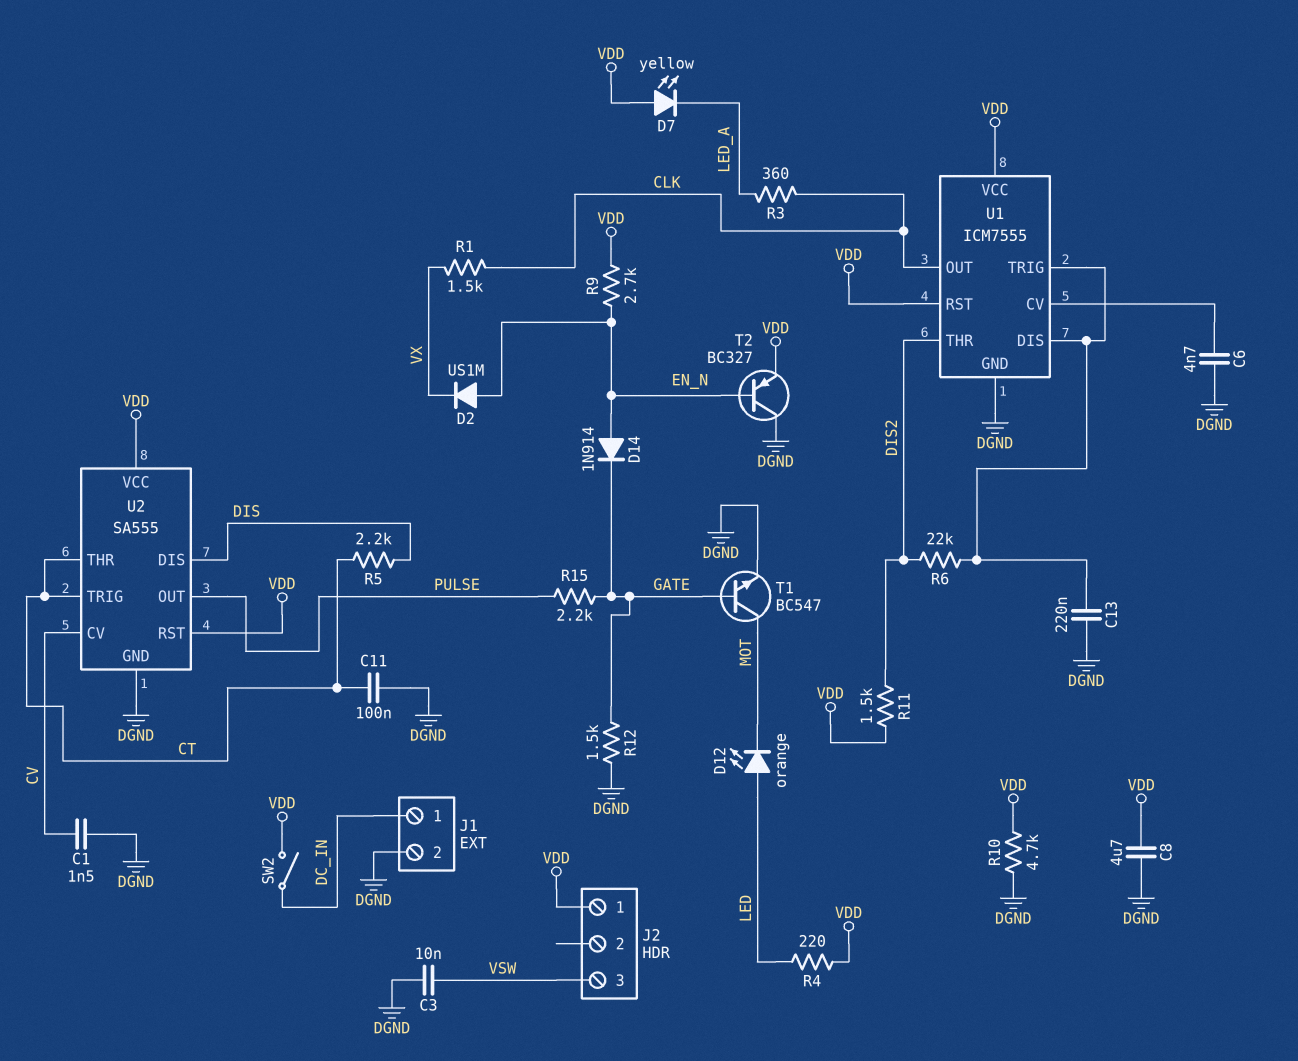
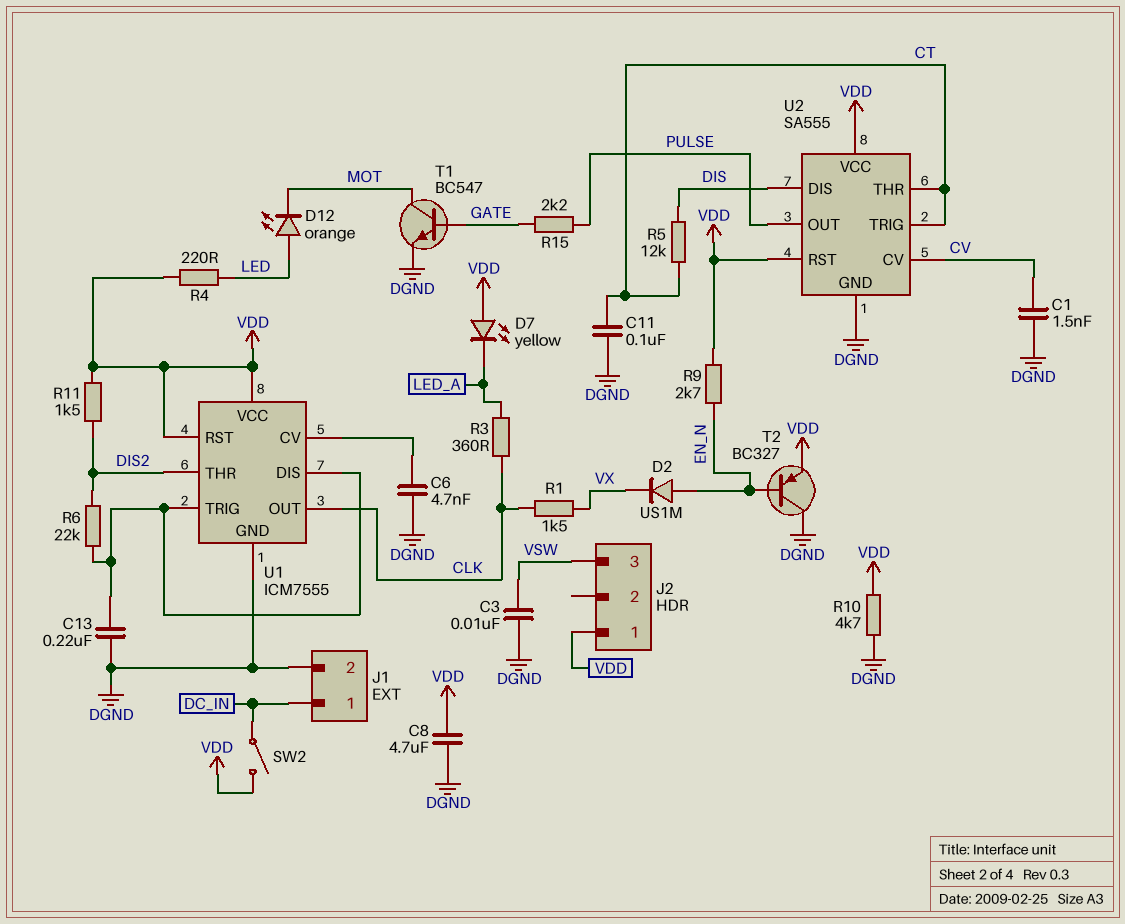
D14: diode 1N914 (A EN_N, K GATE) -> none
R5: 2.2k (CT, DIS) -> 12k (CT, DIS)
R12: 1.5k (DGND, GATE) -> none

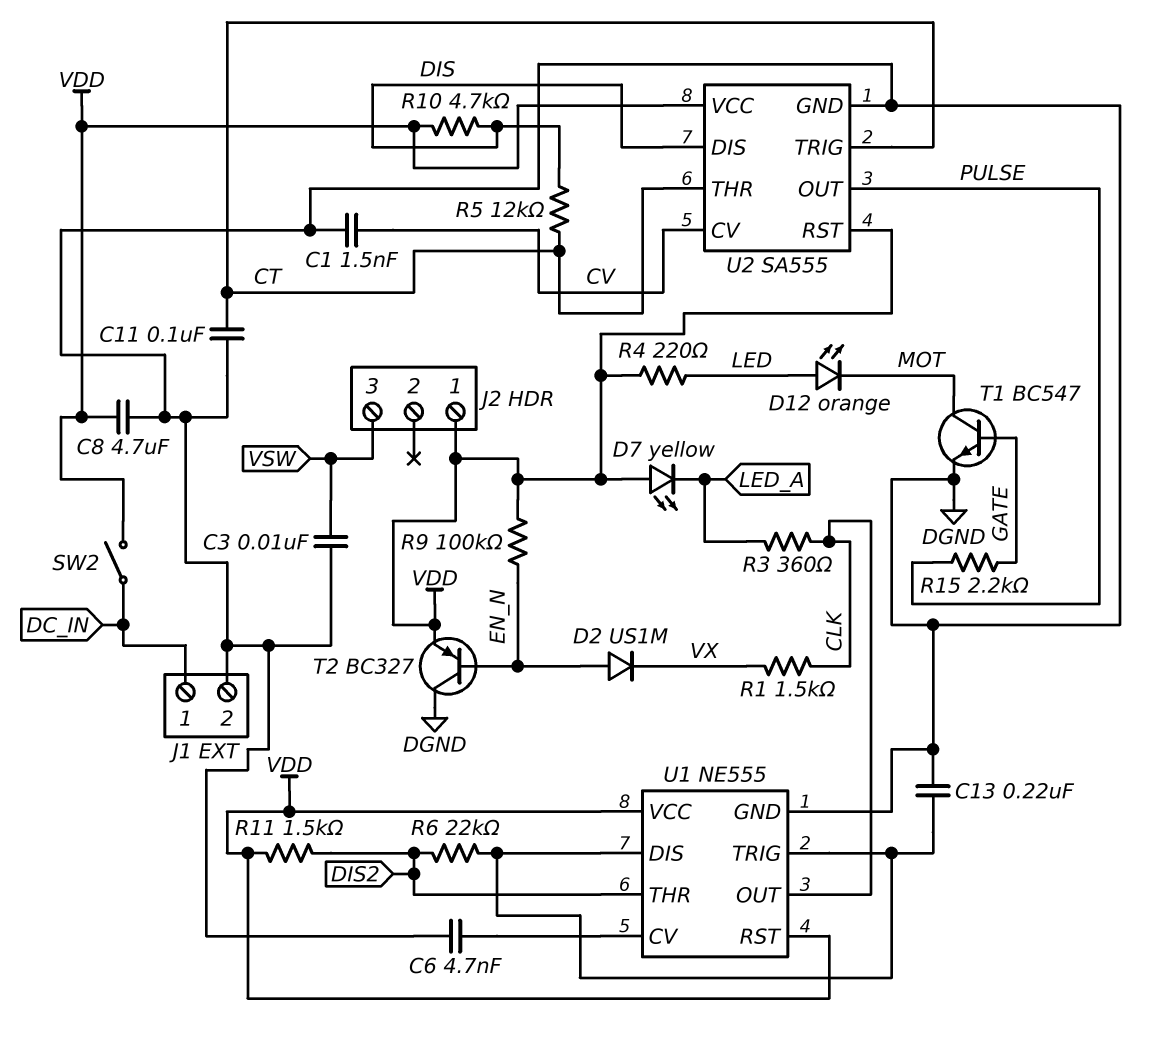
R9: 2.7k (EN_N, VDD) -> 100k (EN_N, VDD)
R10: 4.7k (DGND, VDD) -> 4.7k (DIS, VDD)
U1: ICM7555 -> NE555

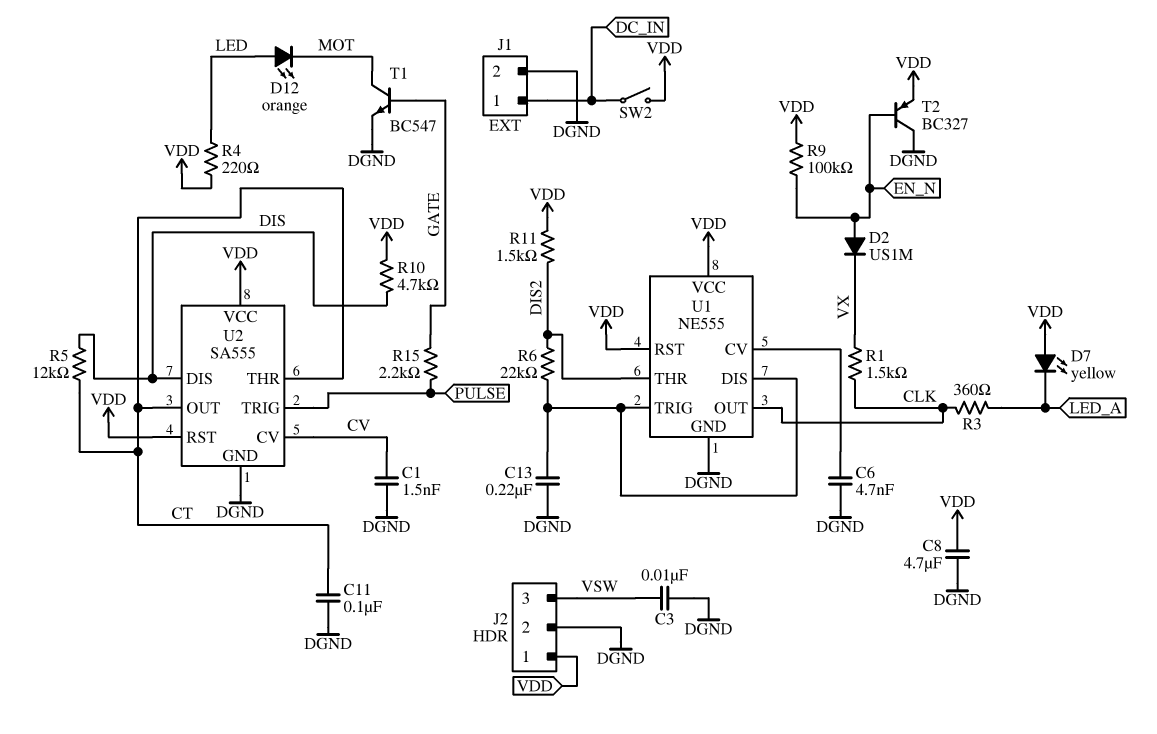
J2 pin 2: none -> DGND
U2 pin OUT: PULSE -> CT
U2 pin TRIG: CT -> PULSE

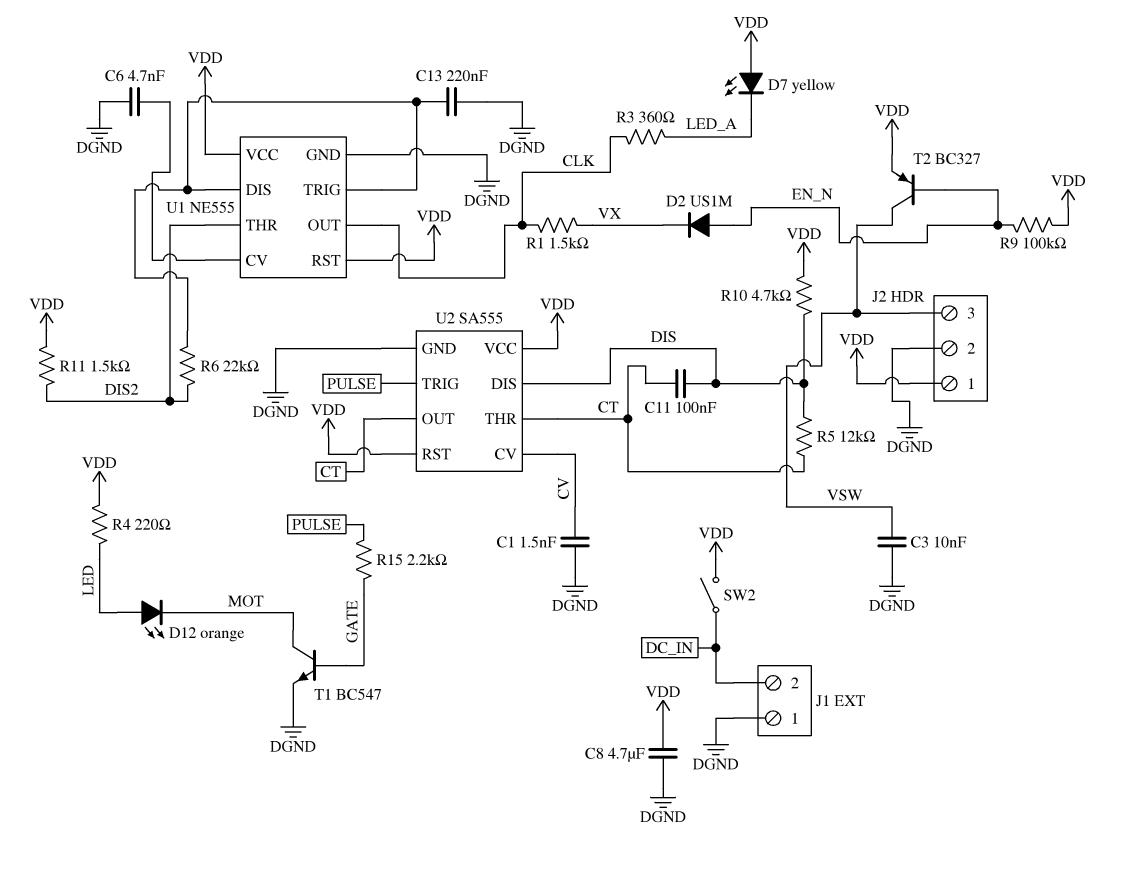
C11: 100nF (CT, DGND) -> 100nF (CT, DIS)
J1 pin 1: DC_IN -> DGND
J1 pin 2: DGND -> DC_IN
T2: PNP BC327 (B EN_N, C DGND, E VDD) -> PNP BC327 (B EN_N, C VSW, E VDD)

